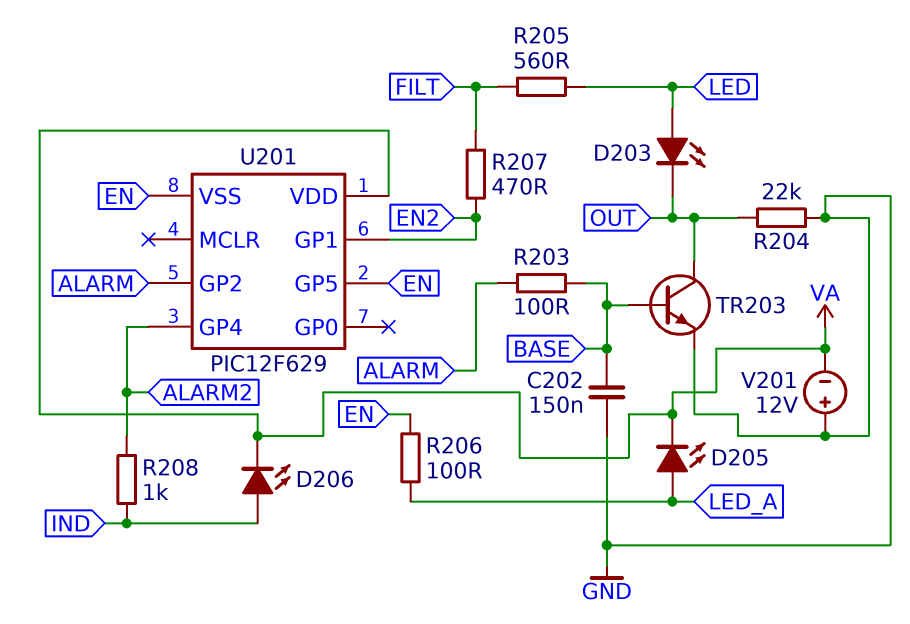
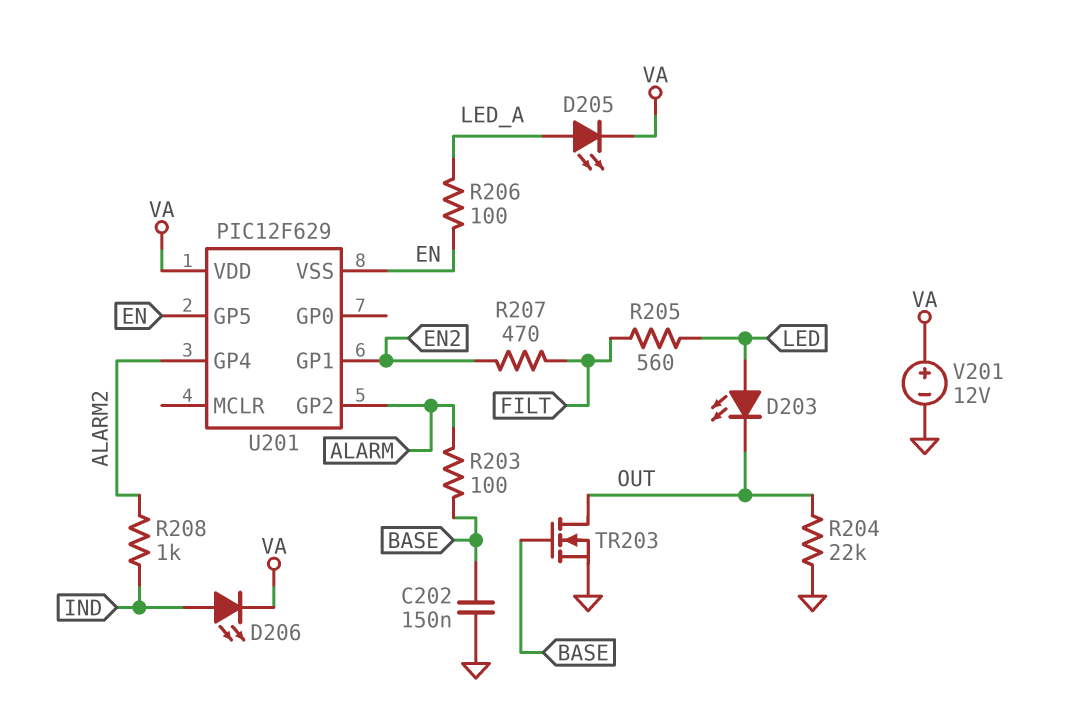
TR203: NPN (B BASE, C OUT, E GND) -> NMOS (G BASE, D OUT, S GND)
V201: 12V (plus GND, minus VA) -> 12V (plus VA, minus GND)

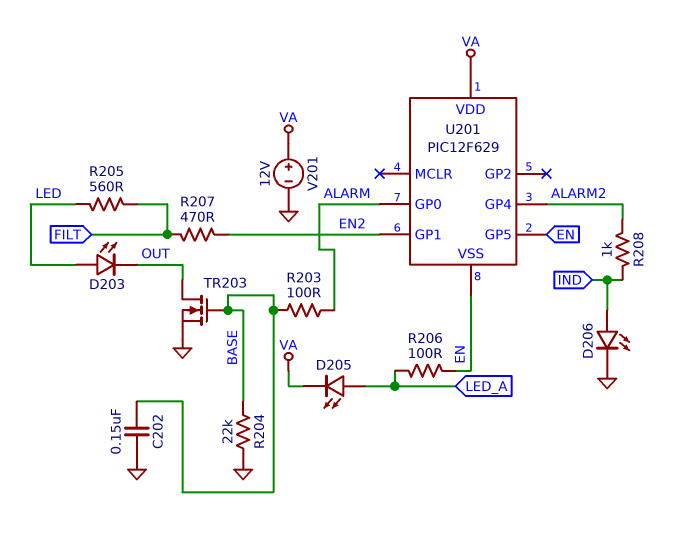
D206: LED (A IND, K VA) -> LED (A IND, K GND)
R204: 22k (GND, OUT) -> 22k (BASE, GND)
U201 pin GP0: none -> ALARM
U201 pin GP2: ALARM -> none

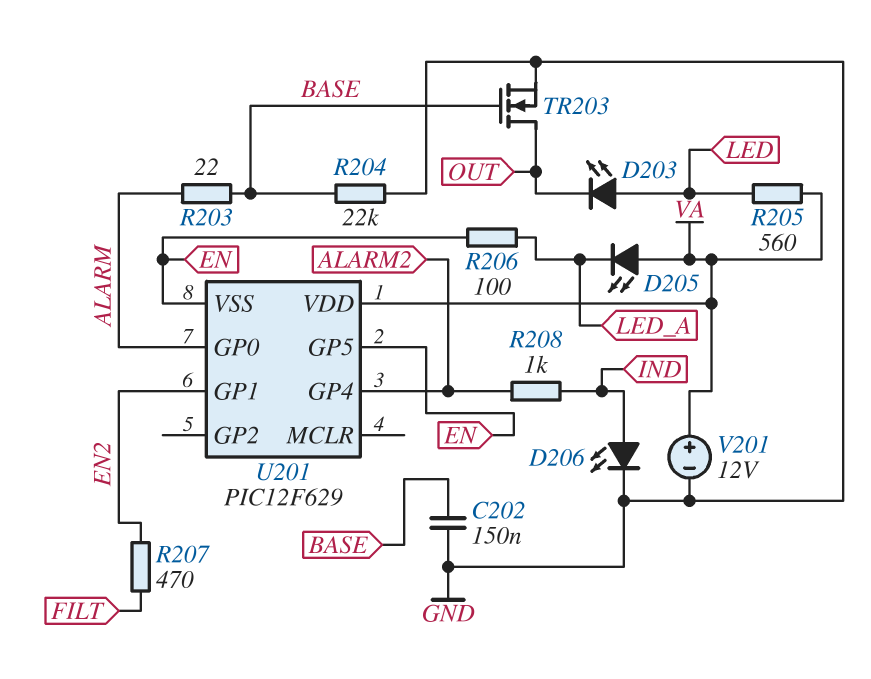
D205: LED (A LED_A, K VA) -> LED (A VA, K LED_A)
R203: 100 (ALARM, BASE) -> 22 (ALARM, BASE)
R205: 560 (FILT, LED) -> 560 (LED, VA)

